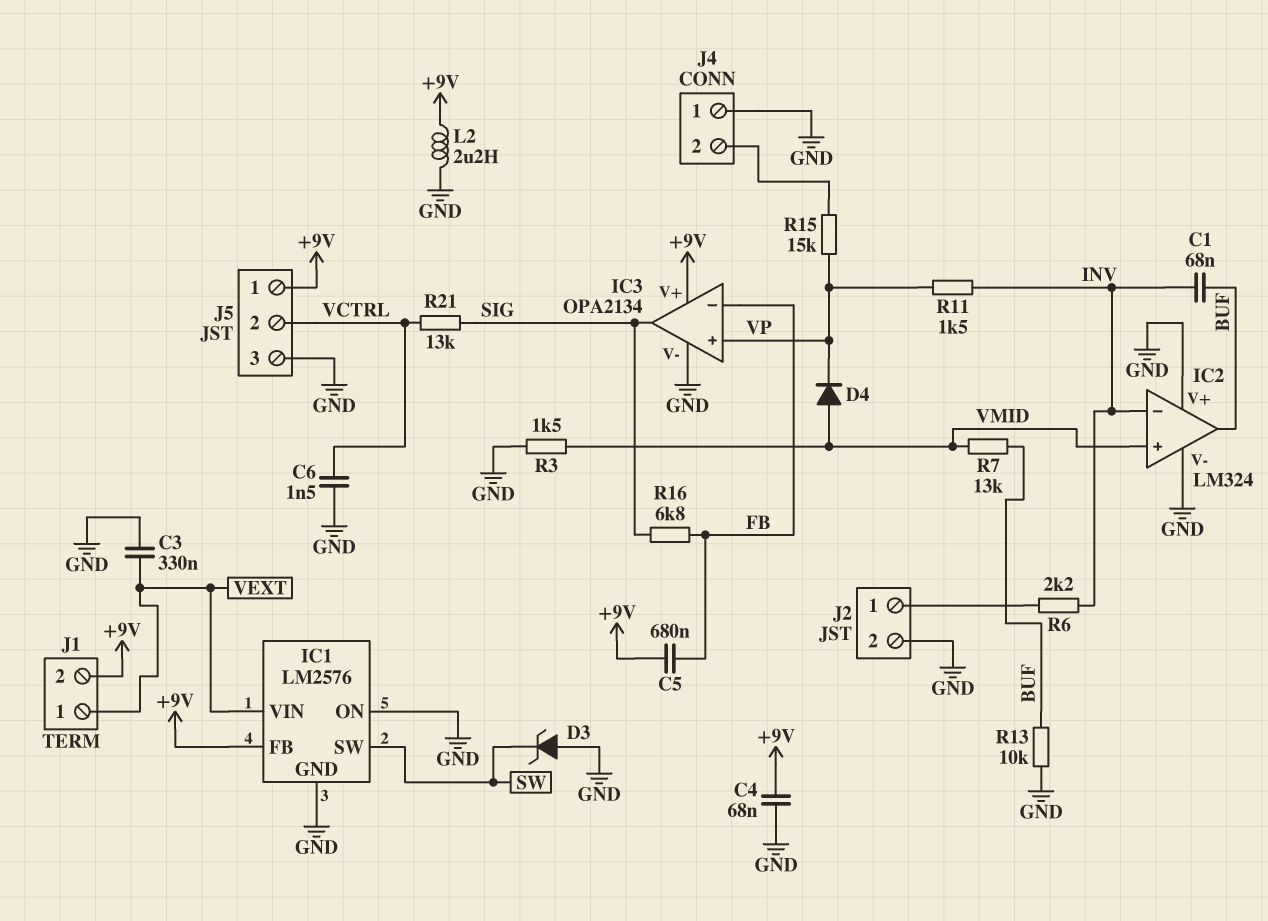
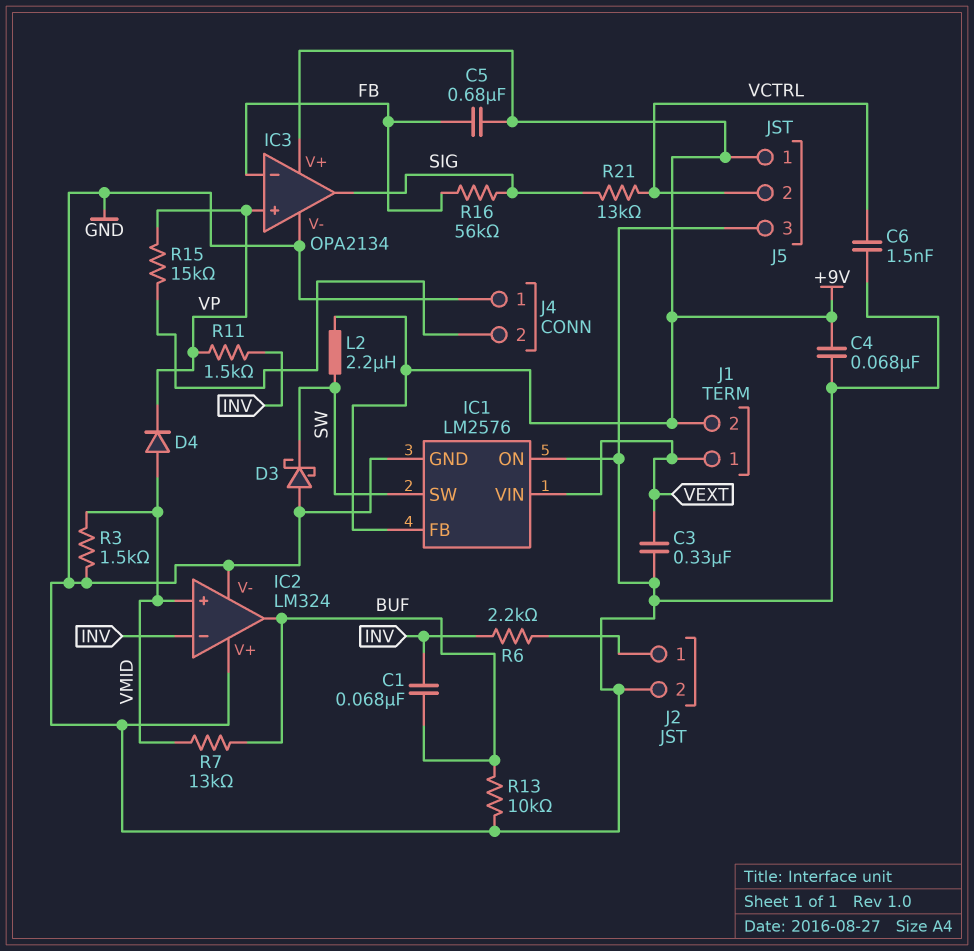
D3: zener (A GND, K SW) -> schottky (A GND, K SW)
L2: 2.2uH (+9V, GND) -> 2.2uH (+9V, SW)
R16: 6.8k (FB, SIG) -> 56k (FB, SIG)

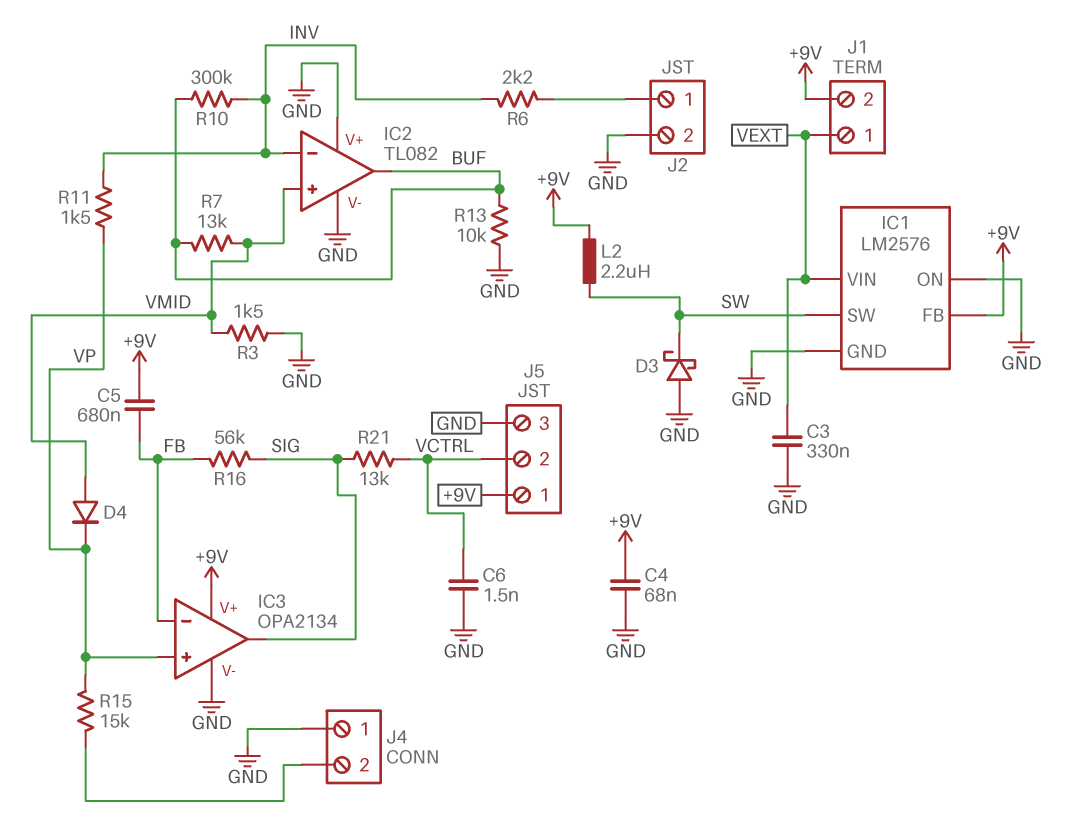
C1: 68nF (BUF, INV) -> none
IC2: LM324 -> TL082
R10: none -> 300k (BUF, INV)

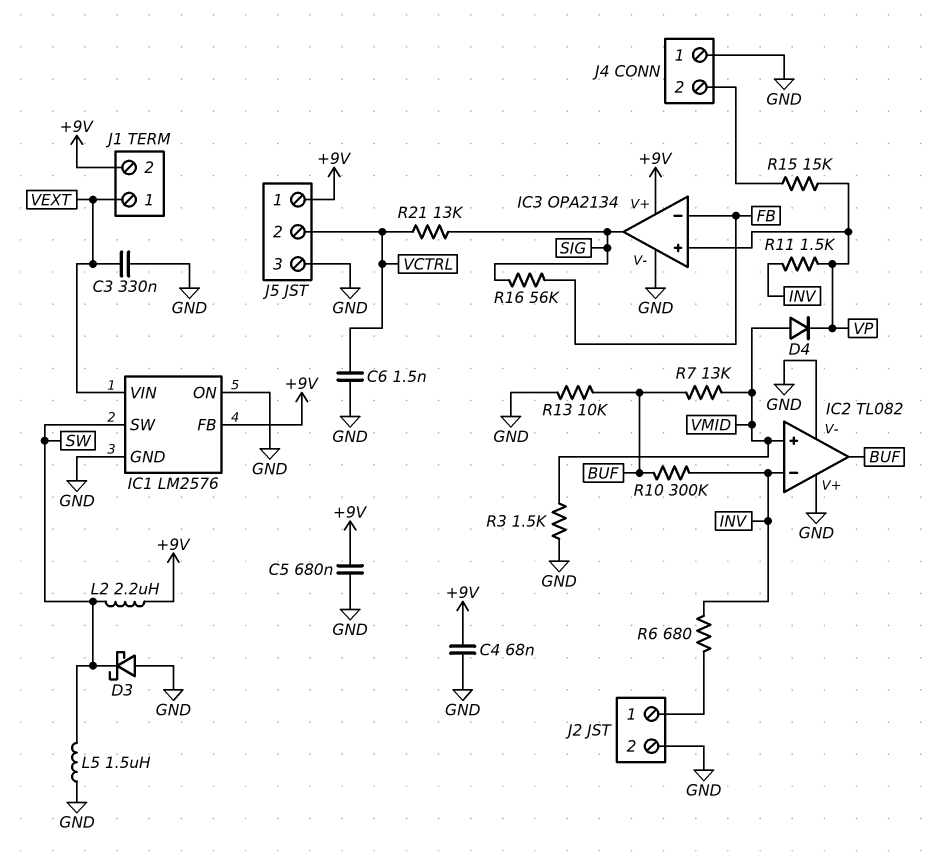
C5: 680nF (+9V, FB) -> 680nF (+9V, GND)
L5: none -> 1.5uH (GND, SW)
R6: 2.2k (INV, J2/1) -> 680 (INV, J2/1)

